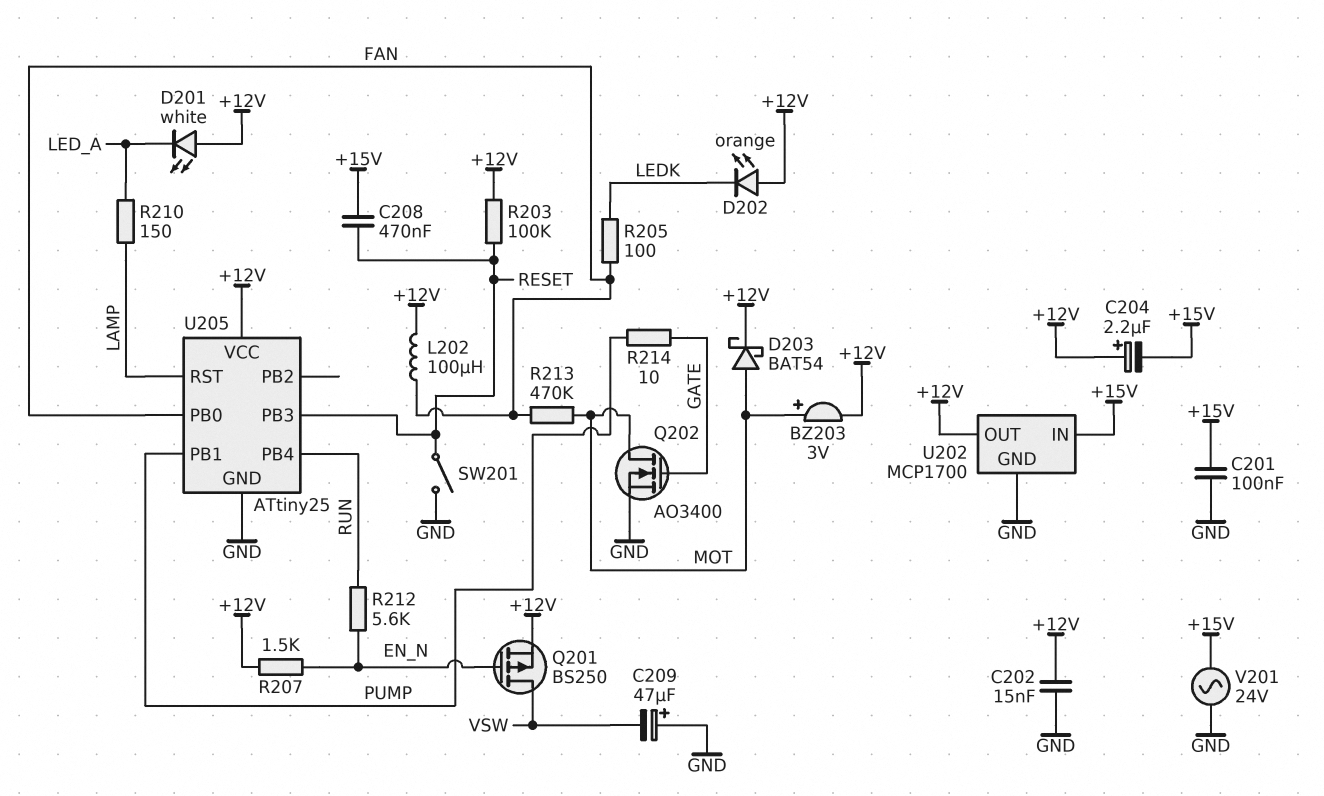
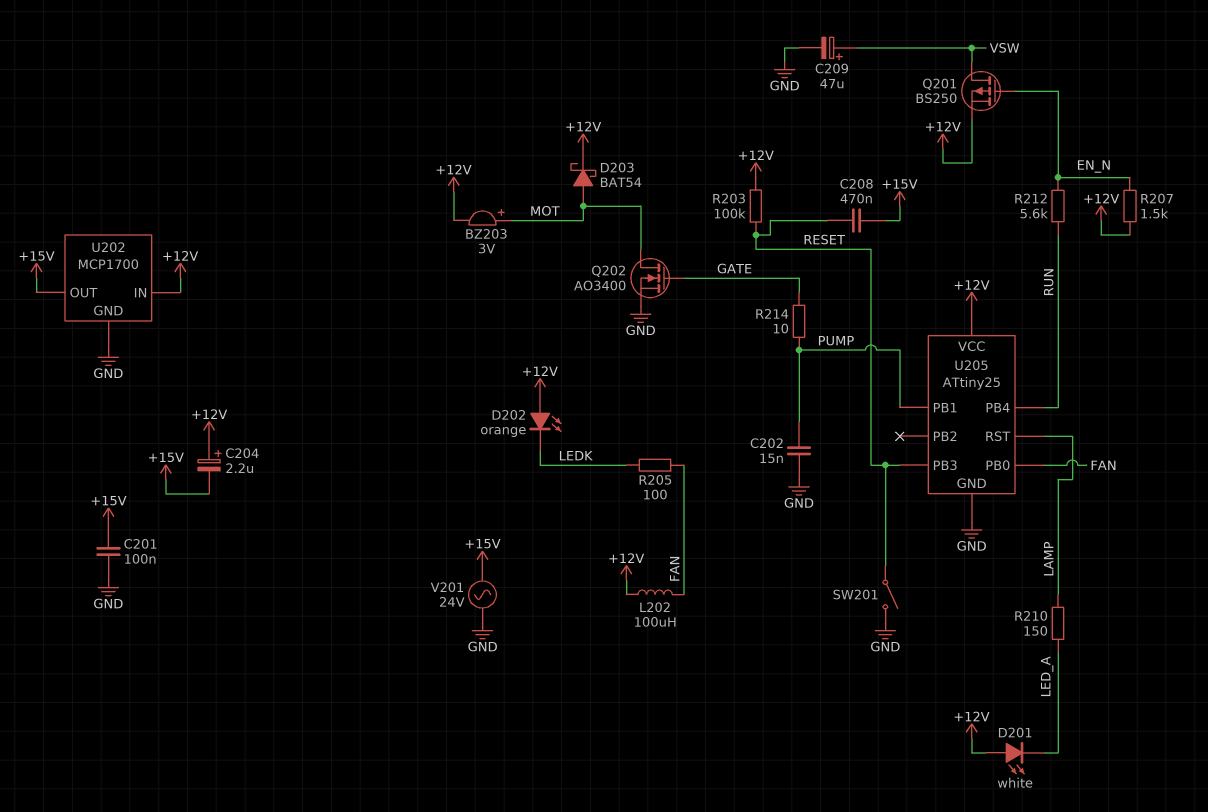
C202: 15nF (+12V, GND) -> 15nF (GND, PUMP)
C209: 47uF (plus GND, minus VSW) -> 47uF (plus VSW, minus GND)
R213: 470k (FAN, MOT) -> none
U202 pin IN: +15V -> +12V
U202 pin OUT: +12V -> +15V

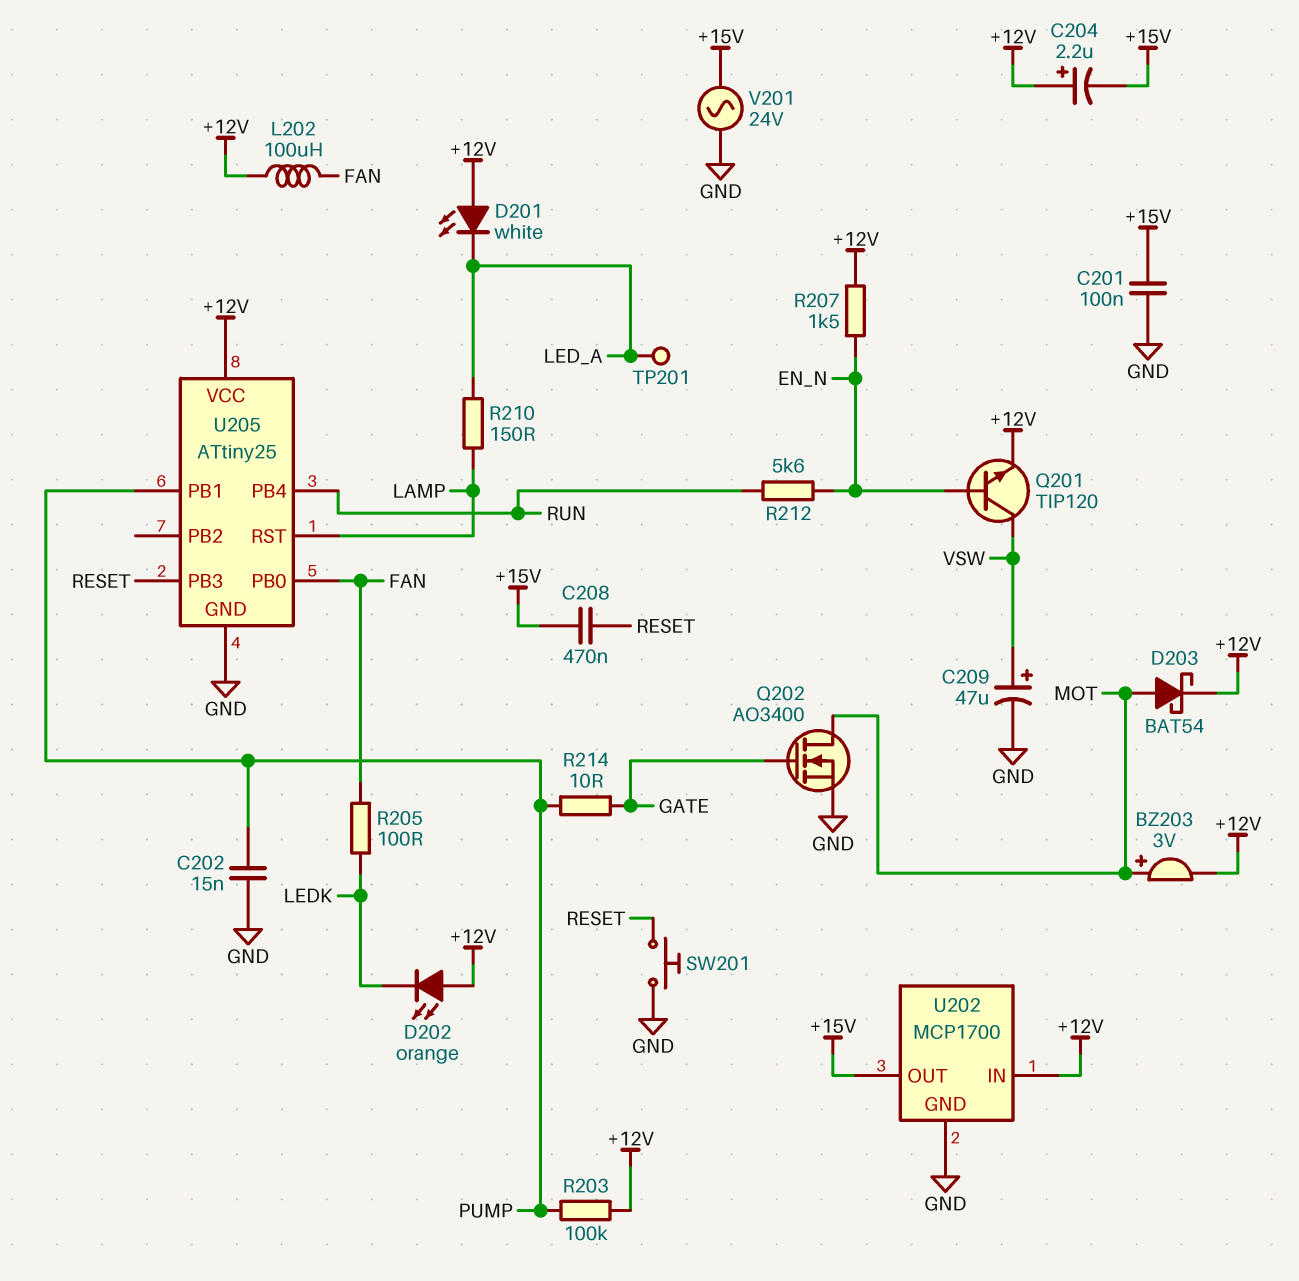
Q201: PMOS BS250 (G EN_N, D VSW, S +12V) -> NPN TIP120 (B EN_N, C VSW, E +12V)
R203: 100k (+12V, RESET) -> 100k (+12V, PUMP)
SW201: switch (GND, RESET) -> button (GND, RESET)
TP201: none -> test point (LED_A)

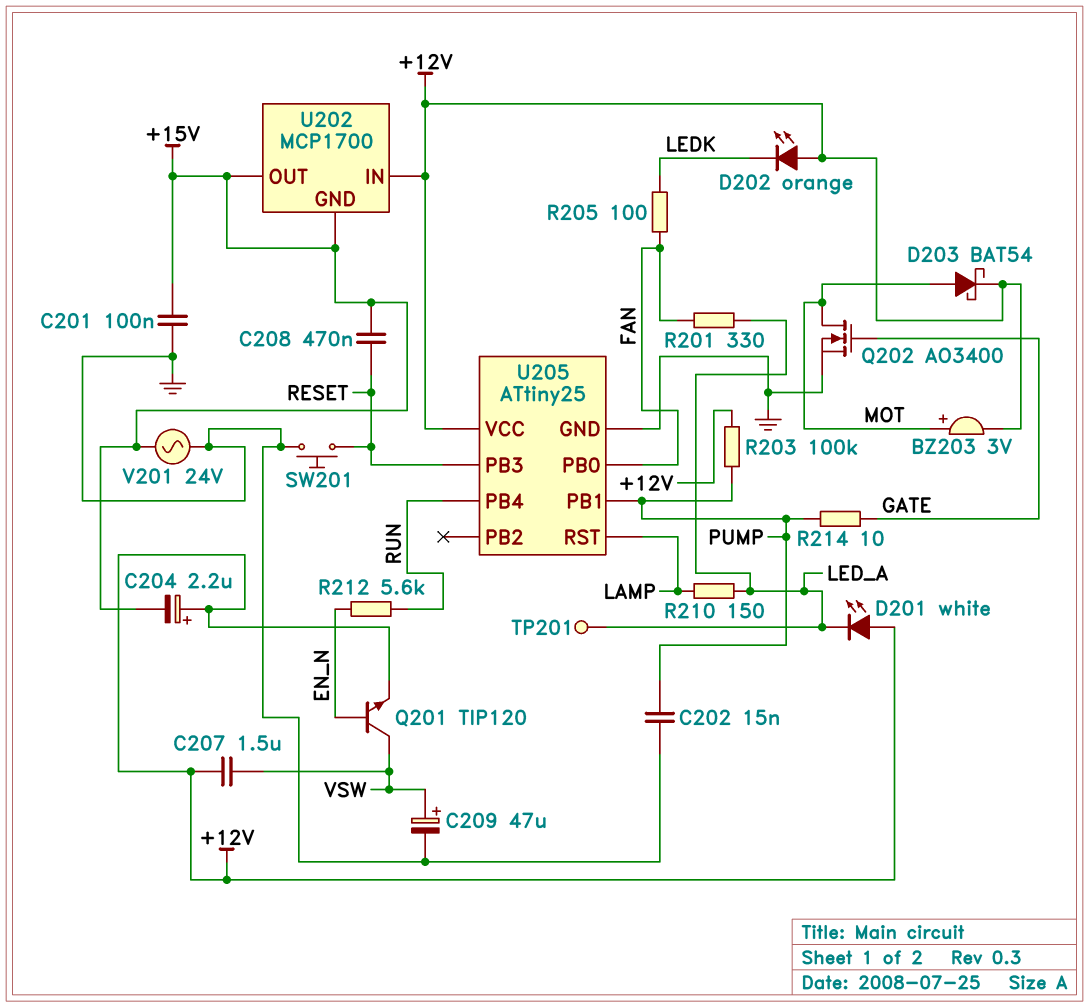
C207: none -> 1.5uF (+12V, VSW)
L202: 100uH (+12V, FAN) -> none
R201: none -> 330 (FAN, LED_A)
R207: 1.5k (+12V, EN_N) -> none
U202 pin GND: GND -> +15V

